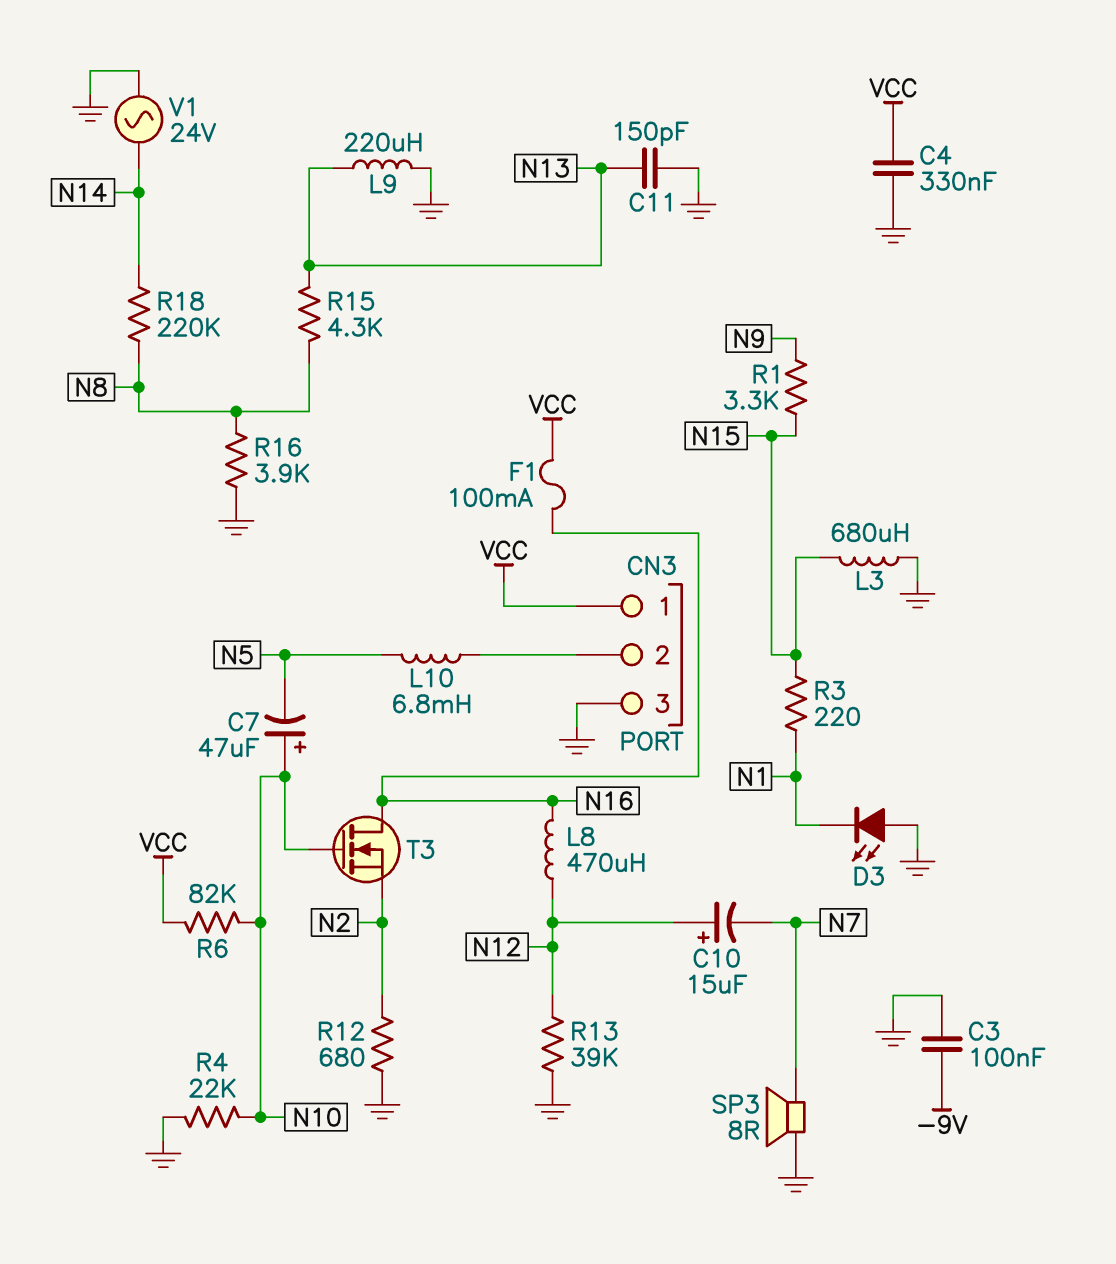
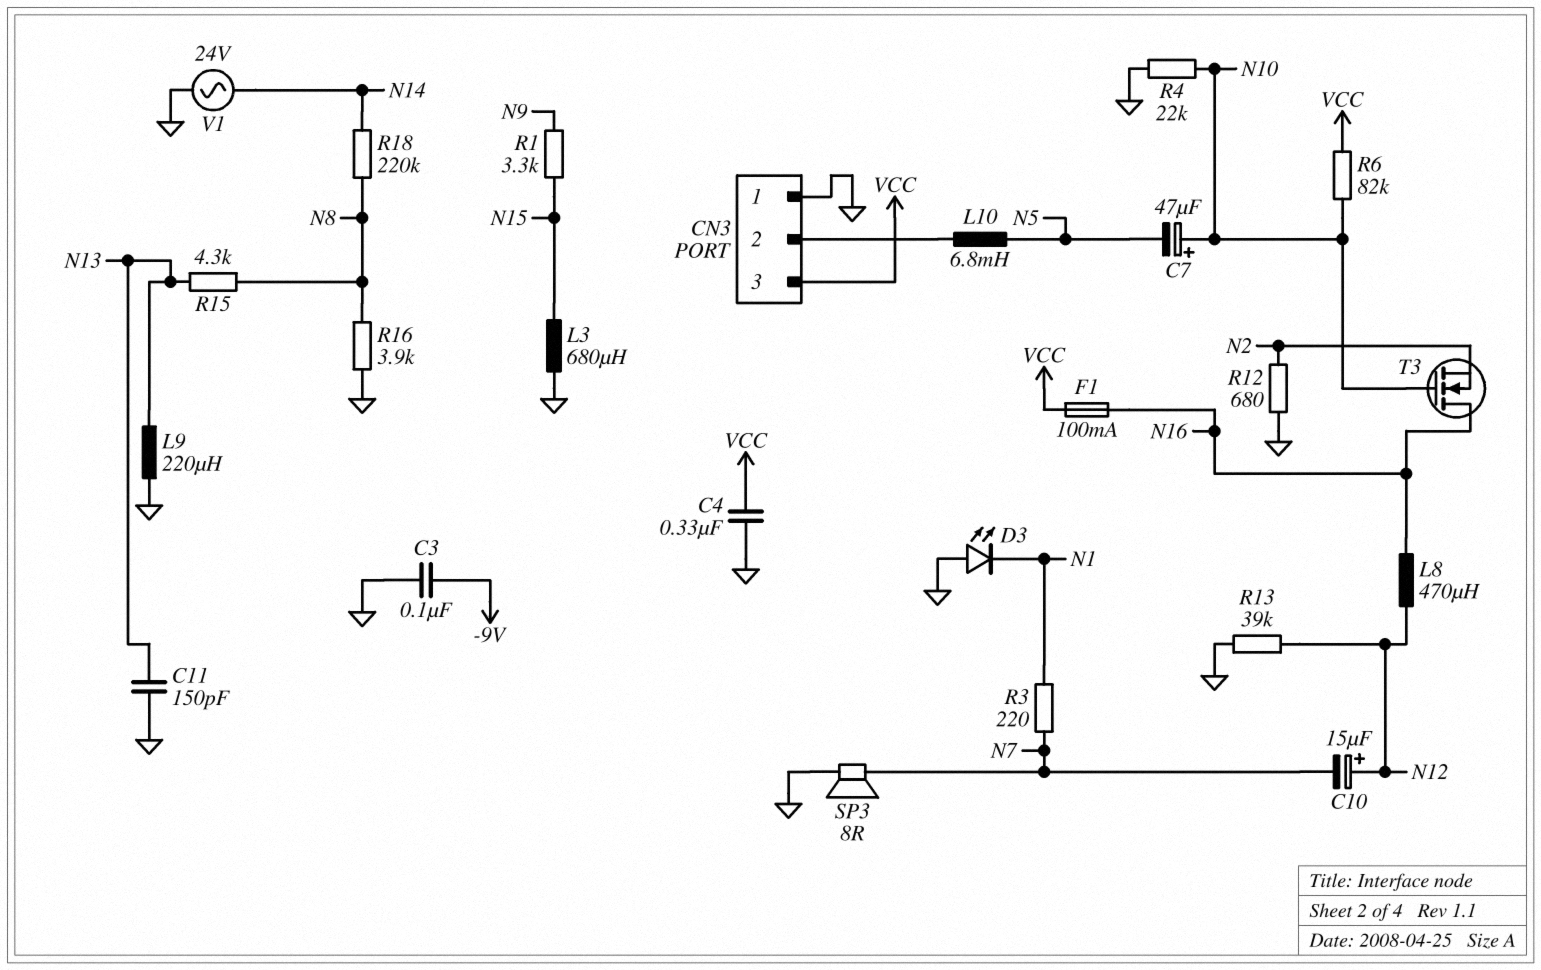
CN3 pin 1: VCC -> GND
CN3 pin 3: GND -> VCC
R3: 220 (N1, N15) -> 220 (N1, N7)

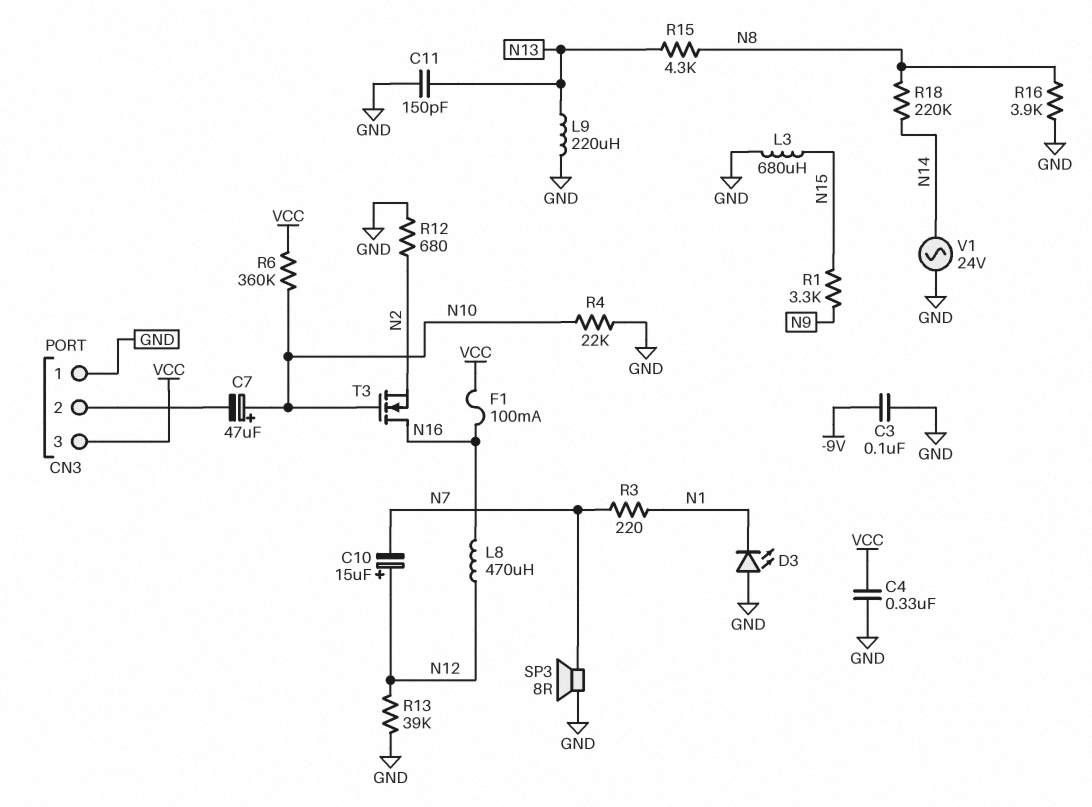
C7: 47uF (plus N10, minus N5) -> 47uF (plus N10, minus CN3/2)
L10: 6.8mH (CN3/2, N5) -> none
R6: 82k (N10, VCC) -> 360k (N10, VCC)

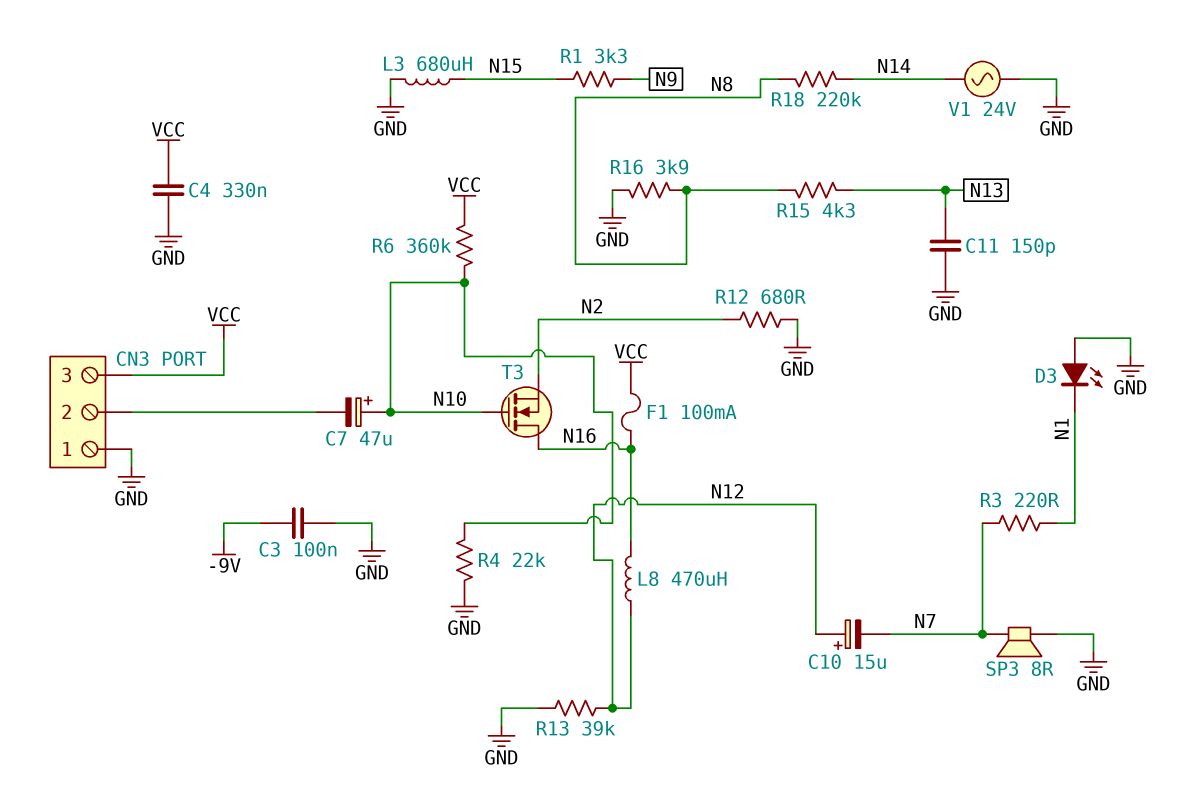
L9: 220uH (GND, N13) -> none

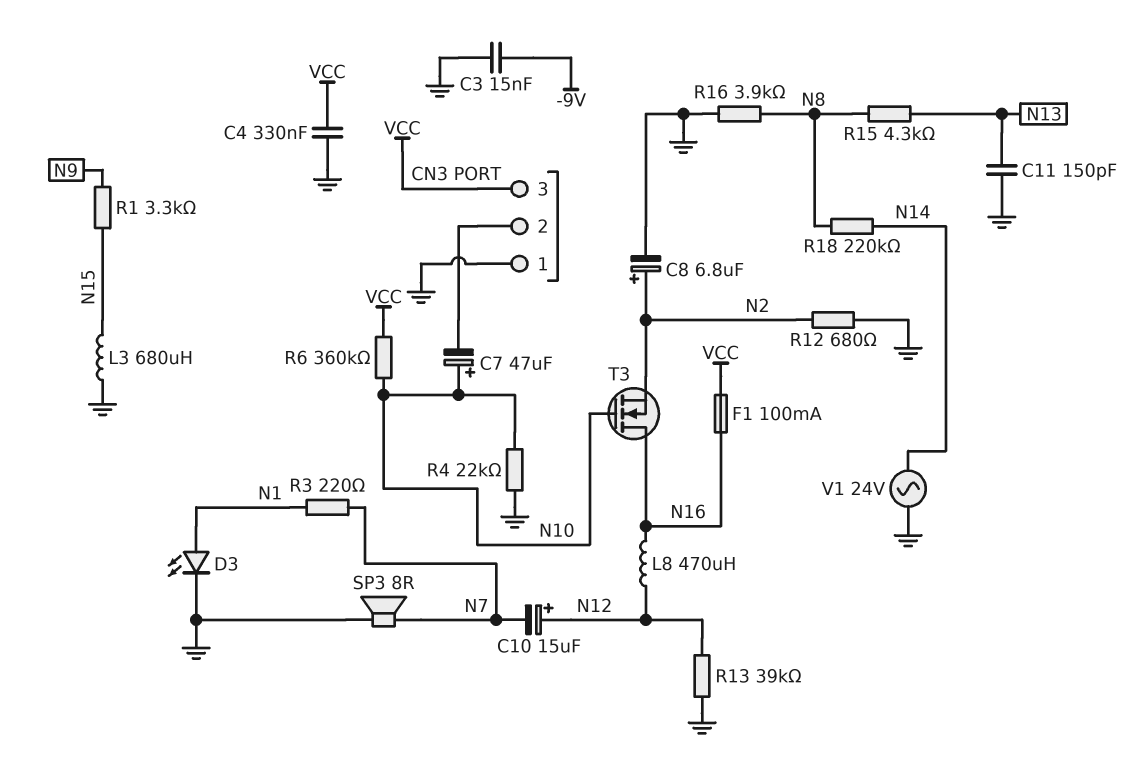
C3: 100nF (-9V, GND) -> 15nF (-9V, GND)
C8: none -> 6.8uF (plus N2, minus GND)
D3: LED (A GND, K N1) -> LED (A N1, K GND)

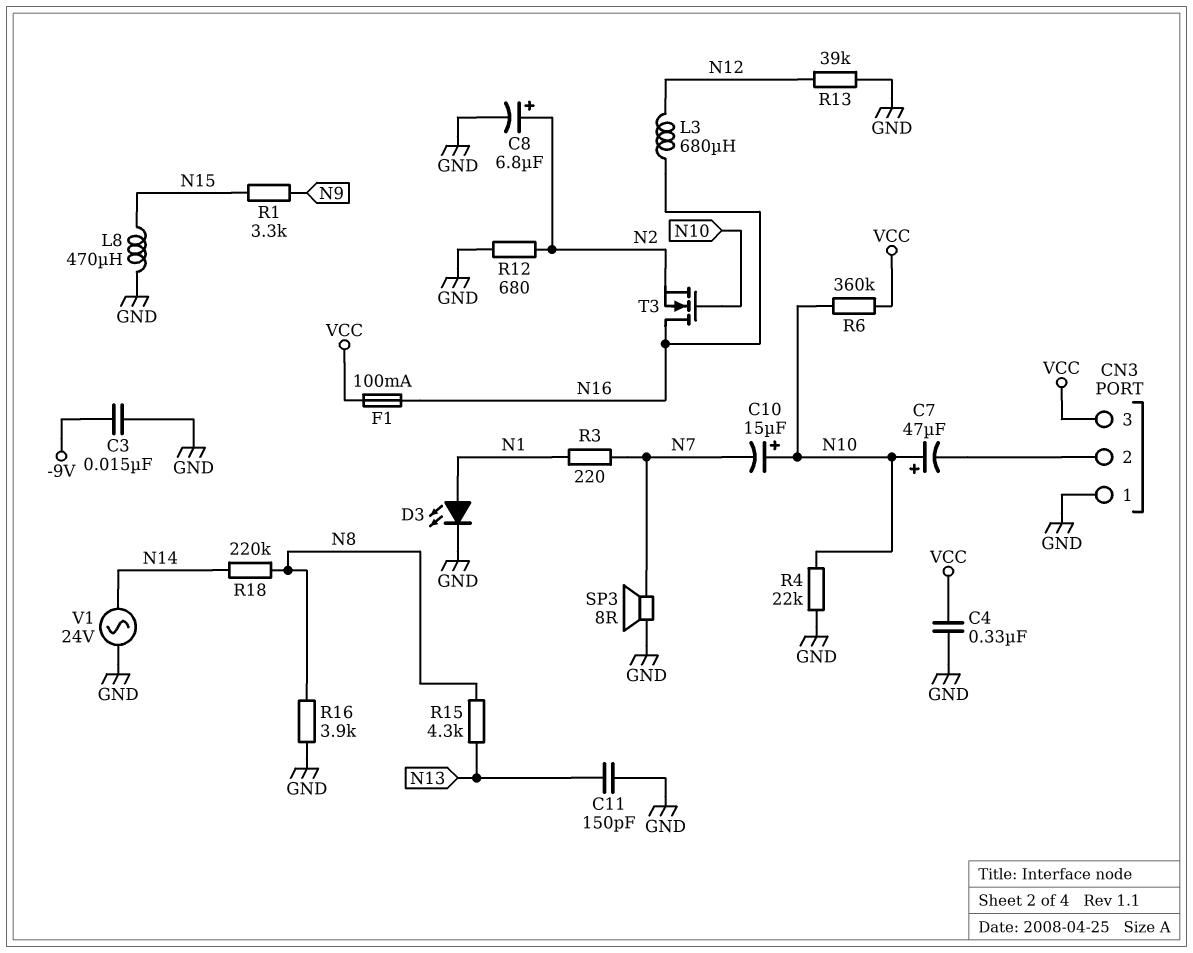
C10: 15uF (plus N12, minus N7) -> 15uF (plus N10, minus N7)
L3: 680uH (GND, N15) -> 680uH (N12, N16)
L8: 470uH (N12, N16) -> 470uH (GND, N15)

